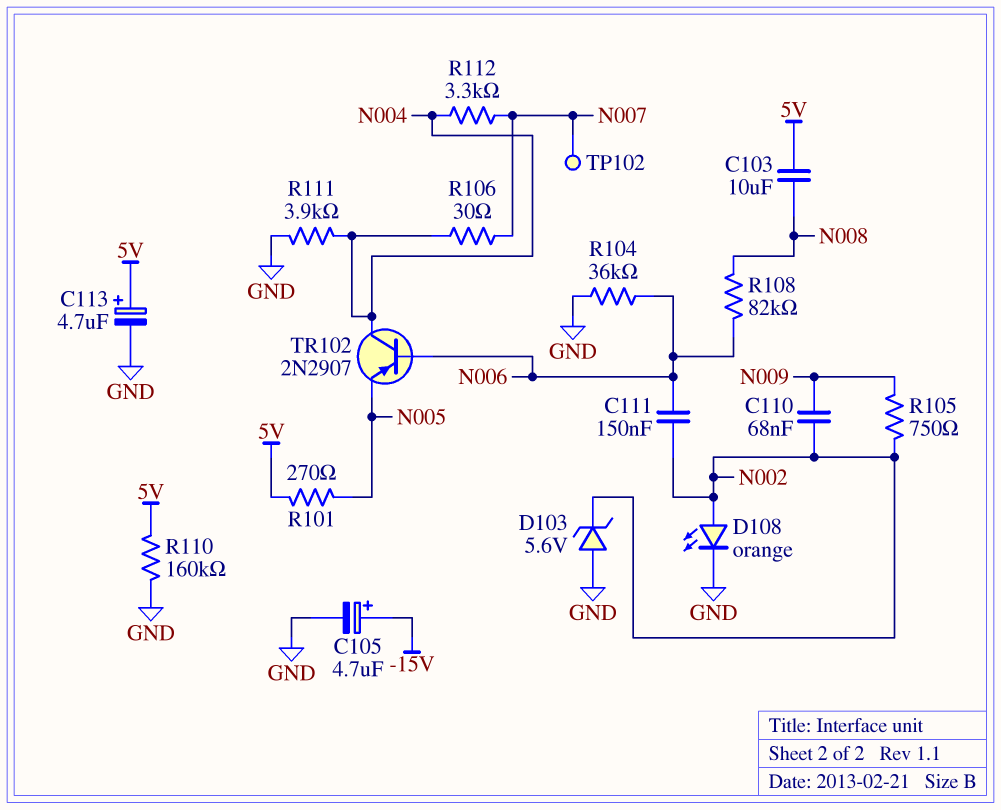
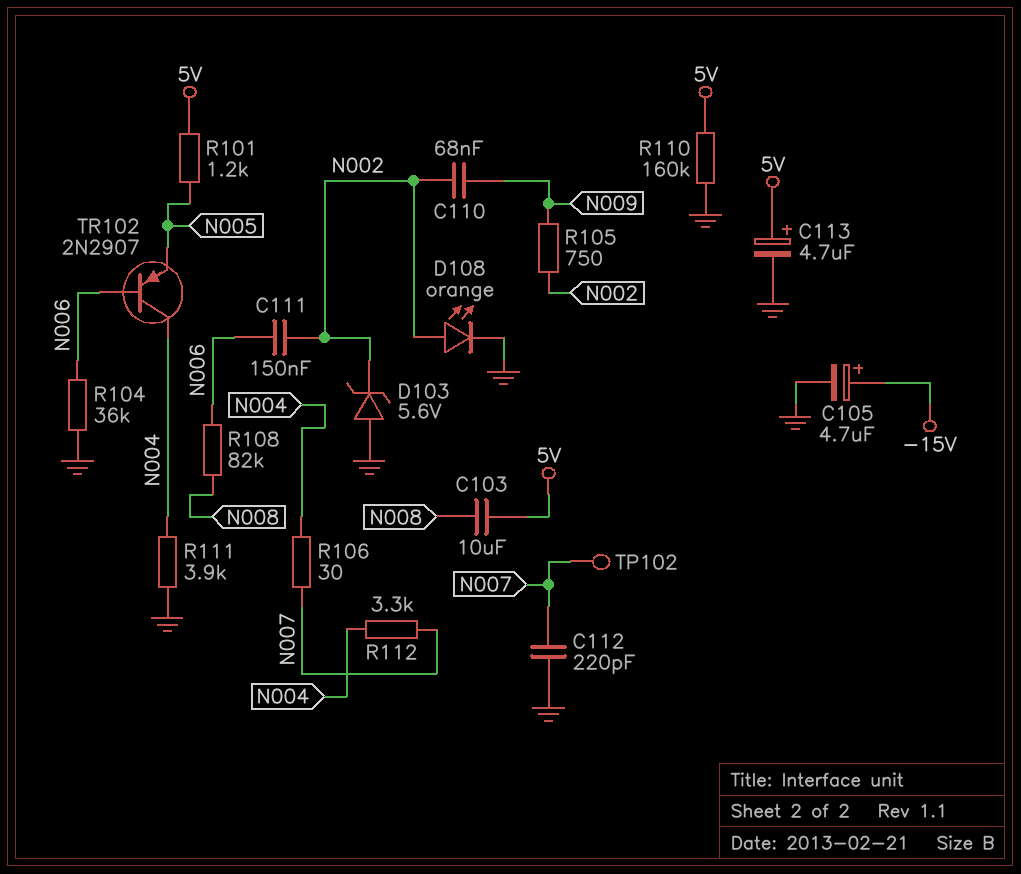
C112: none -> 220pF (GND, N007)
R101: 270 (5V, N005) -> 1.2k (5V, N005)

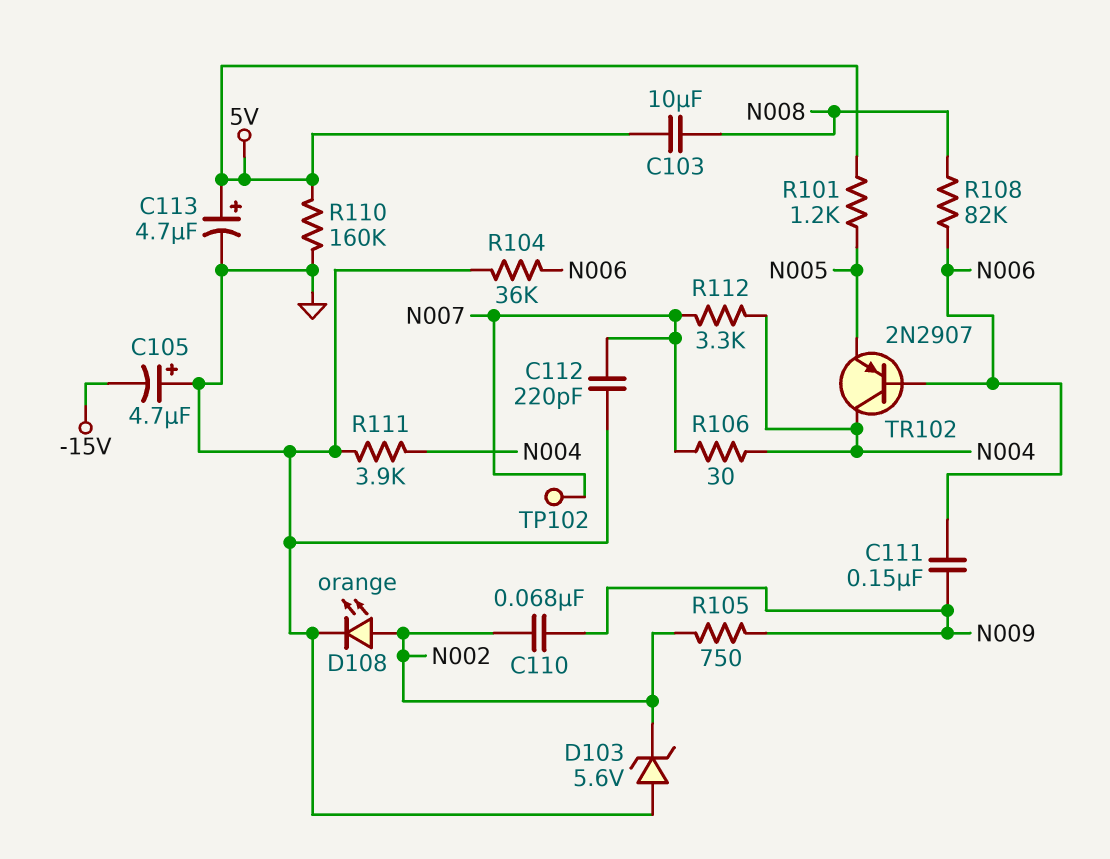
C105: 4.7uF (plus -15V, minus GND) -> 4.7uF (plus GND, minus -15V)
C111: 150nF (N002, N006) -> 150nF (N006, N009)

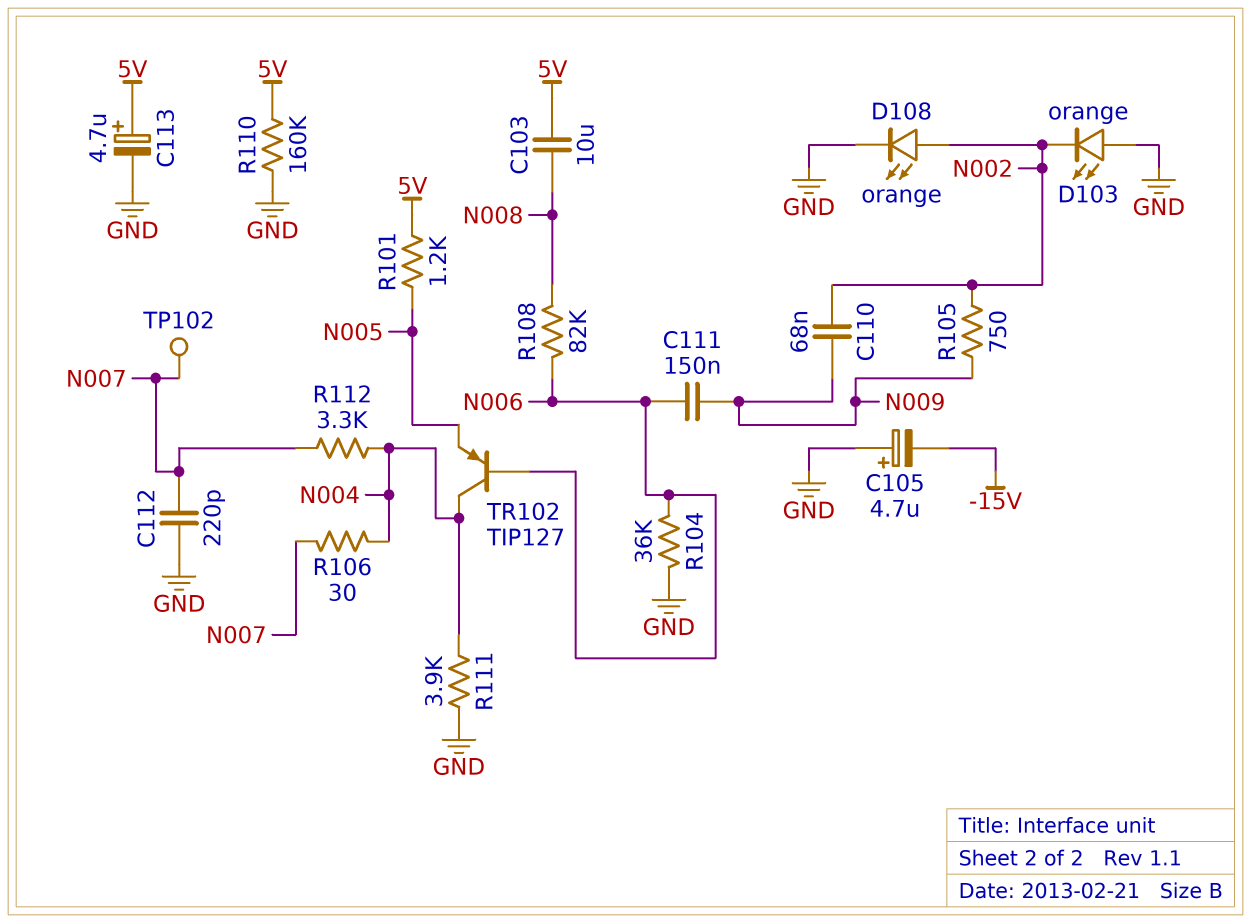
D103: zener 5.6V (A GND, K N002) -> LED orange (A GND, K N002)
TR102: PNP 2N2907 (B N006, C N004, E N005) -> PNP TIP127 (B N006, C N004, E N005)

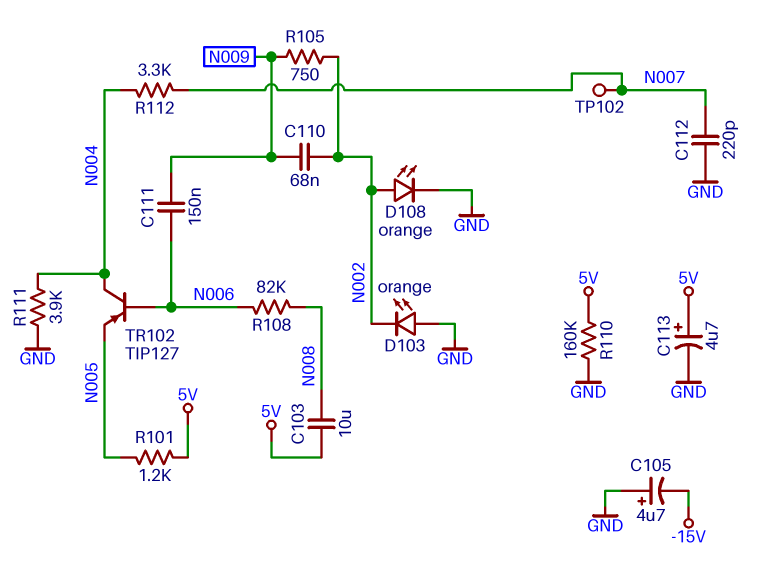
R104: 36k (GND, N006) -> none
R106: 30 (N004, N007) -> none

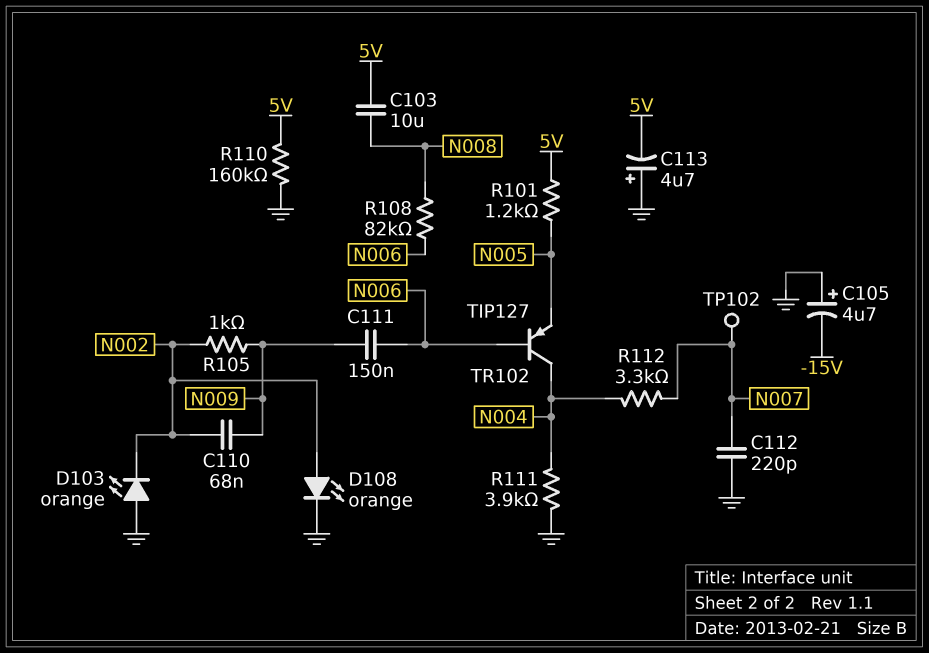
C113: 4.7uF (plus 5V, minus GND) -> 4.7uF (plus GND, minus 5V)
R105: 750 (N002, N009) -> 1k (N002, N009)

